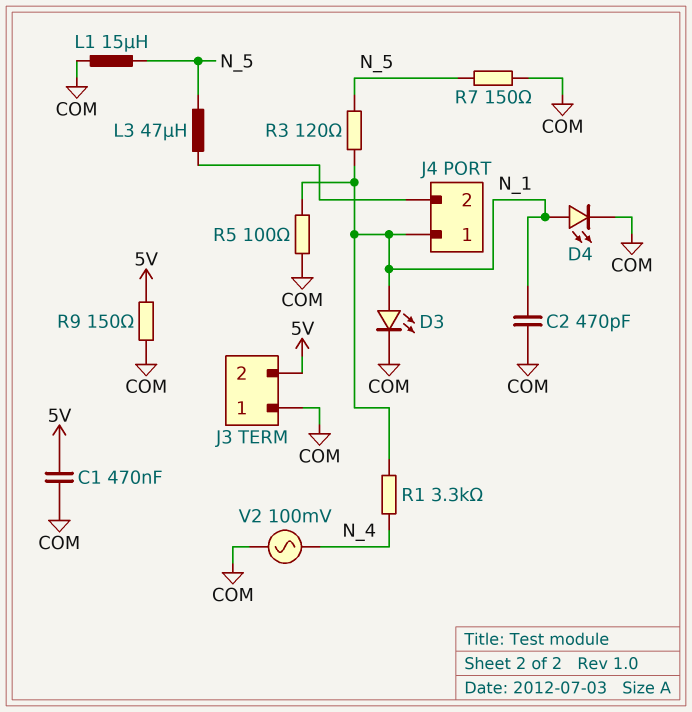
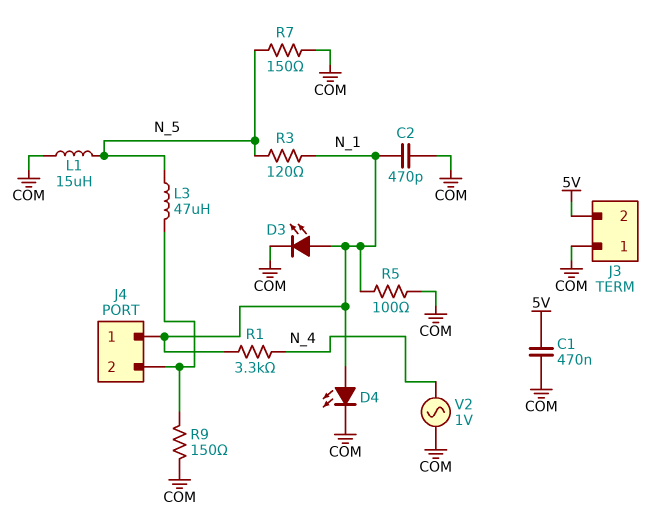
R9: 150 (5V, COM) -> 150 (COM, J4/2)
V2: AC 100mV (COM, N_4) -> AC 1V (COM, N_4)

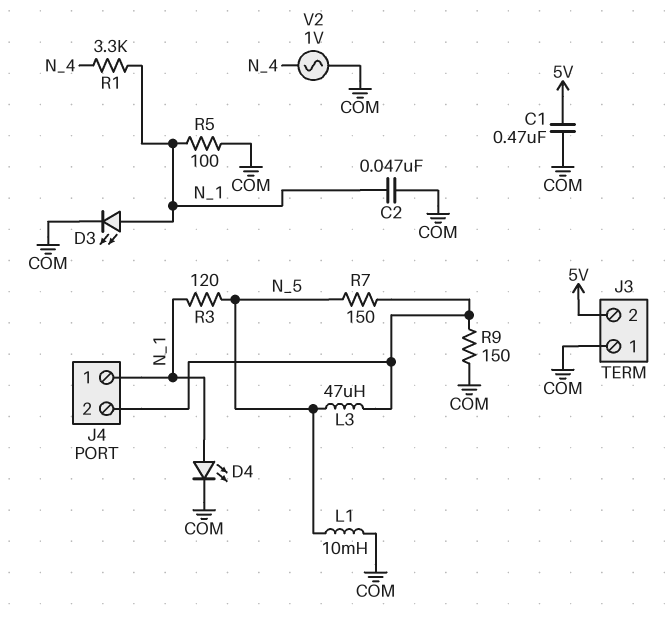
C2: 470pF (COM, N_1) -> 47nF (COM, N_1)
L1: 15uH (COM, N_5) -> 10mH (COM, N_5)
R7: 150 (COM, N_5) -> 150 (J4/2, N_5)

